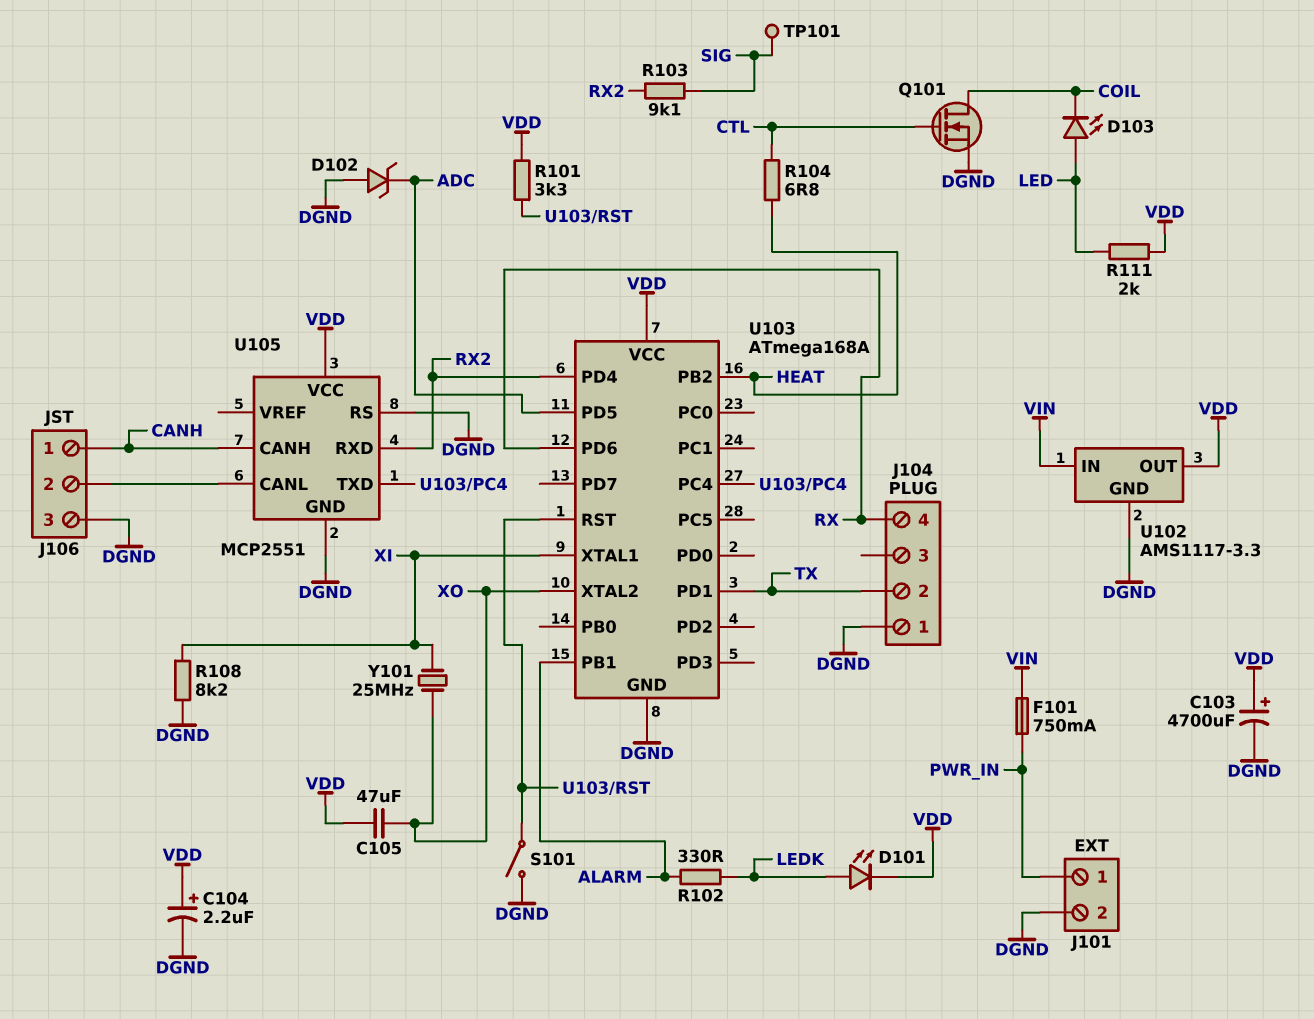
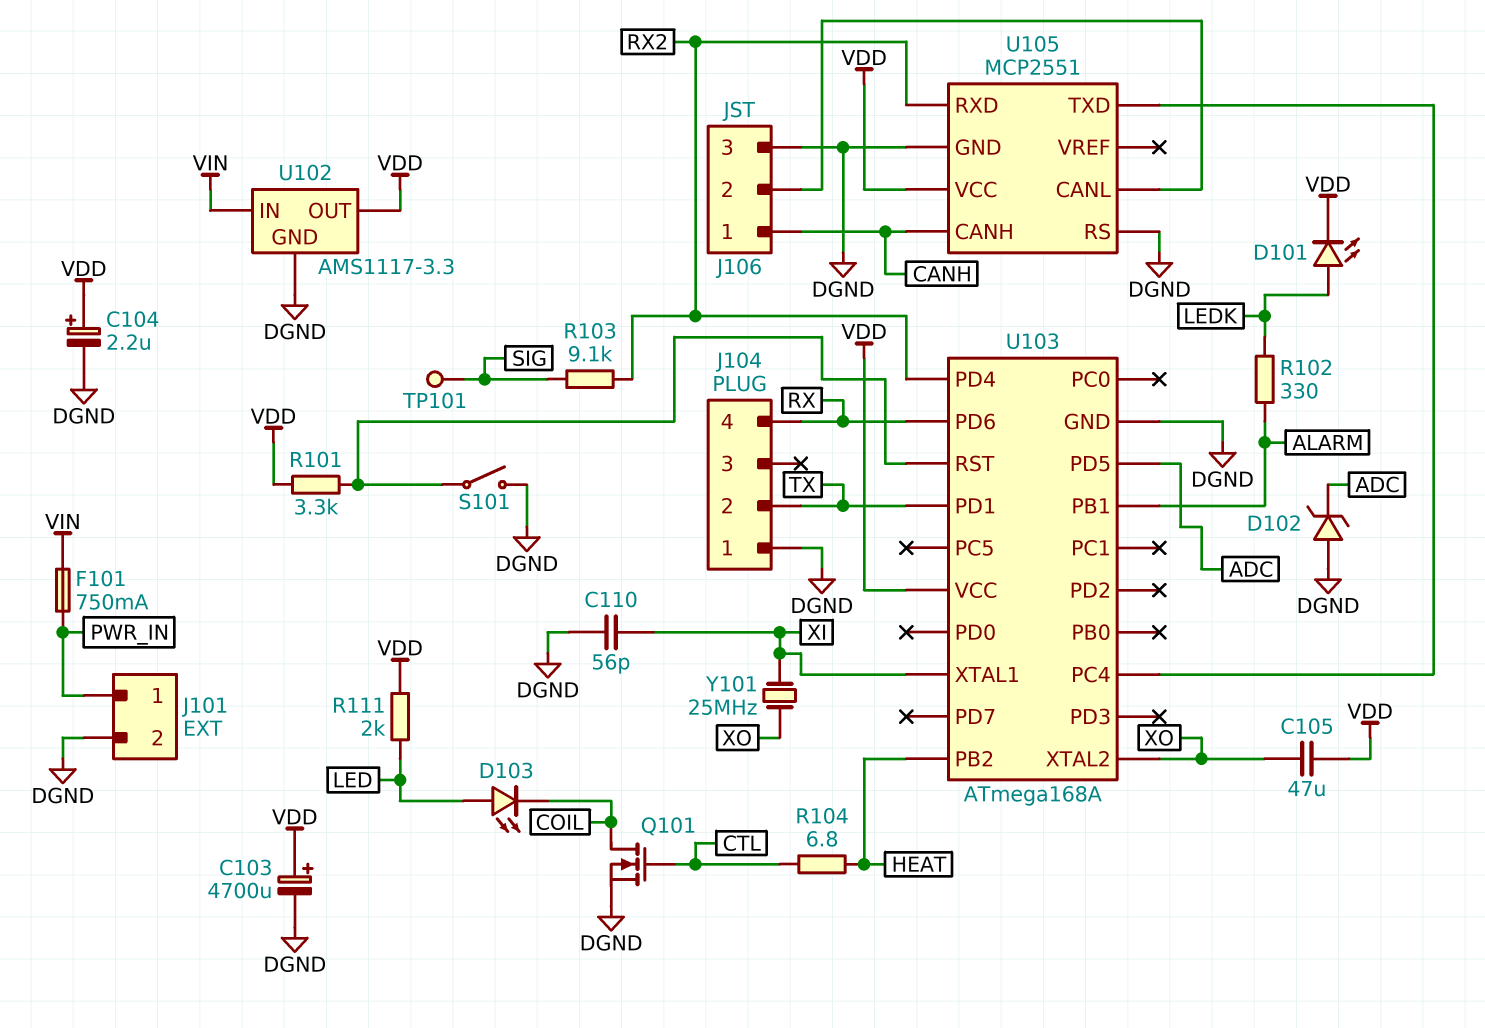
C110: none -> 56pF (DGND, XI)
R108: 8.2k (DGND, XI) -> none

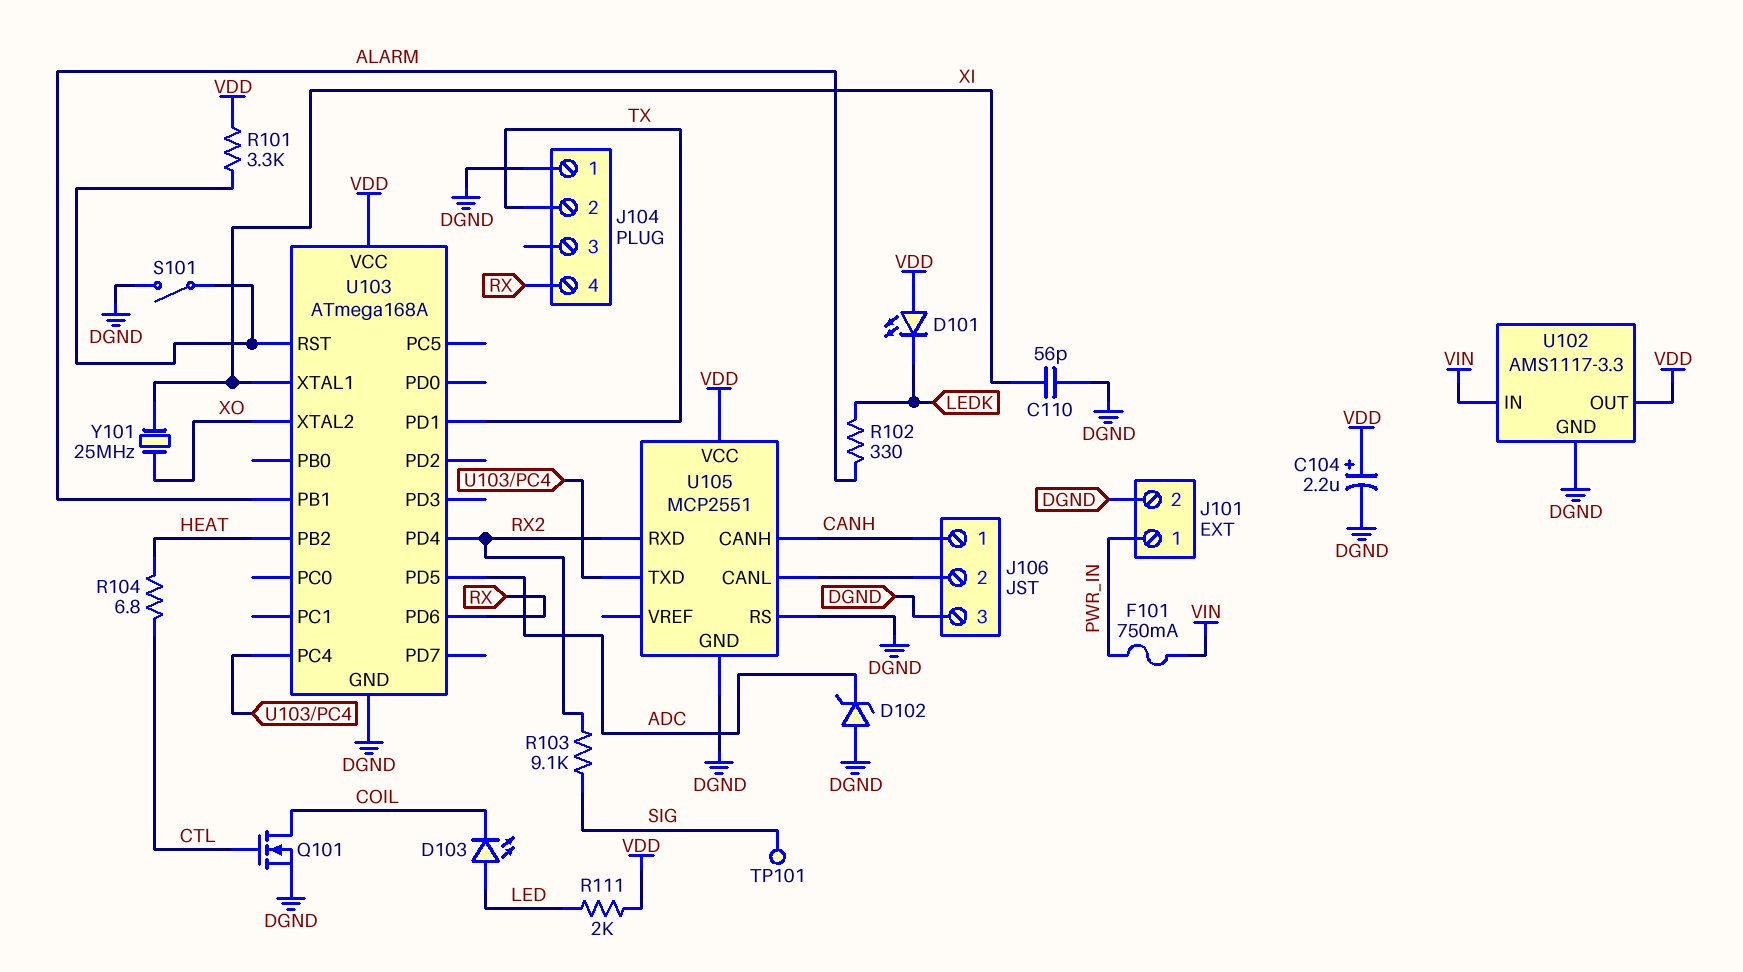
C103: 4700uF (plus VDD, minus DGND) -> none
C105: 47uF (VDD, XO) -> none
D101: LED (A LEDK, K VDD) -> LED (A VDD, K LEDK)

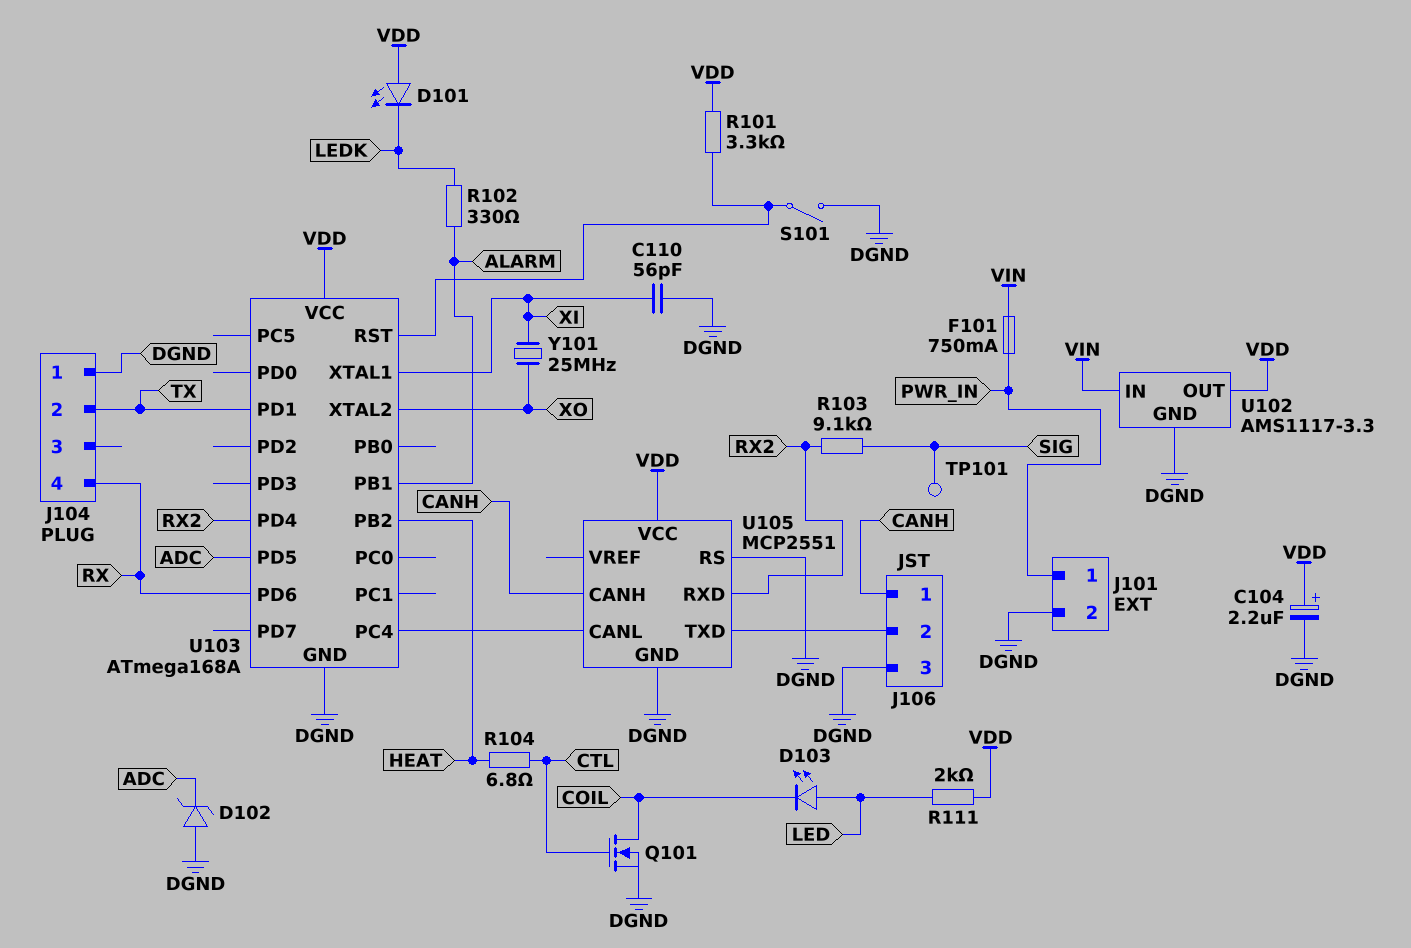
U105 pin CANL: J106/2 -> U103/PC4
U105 pin TXD: U103/PC4 -> J106/2

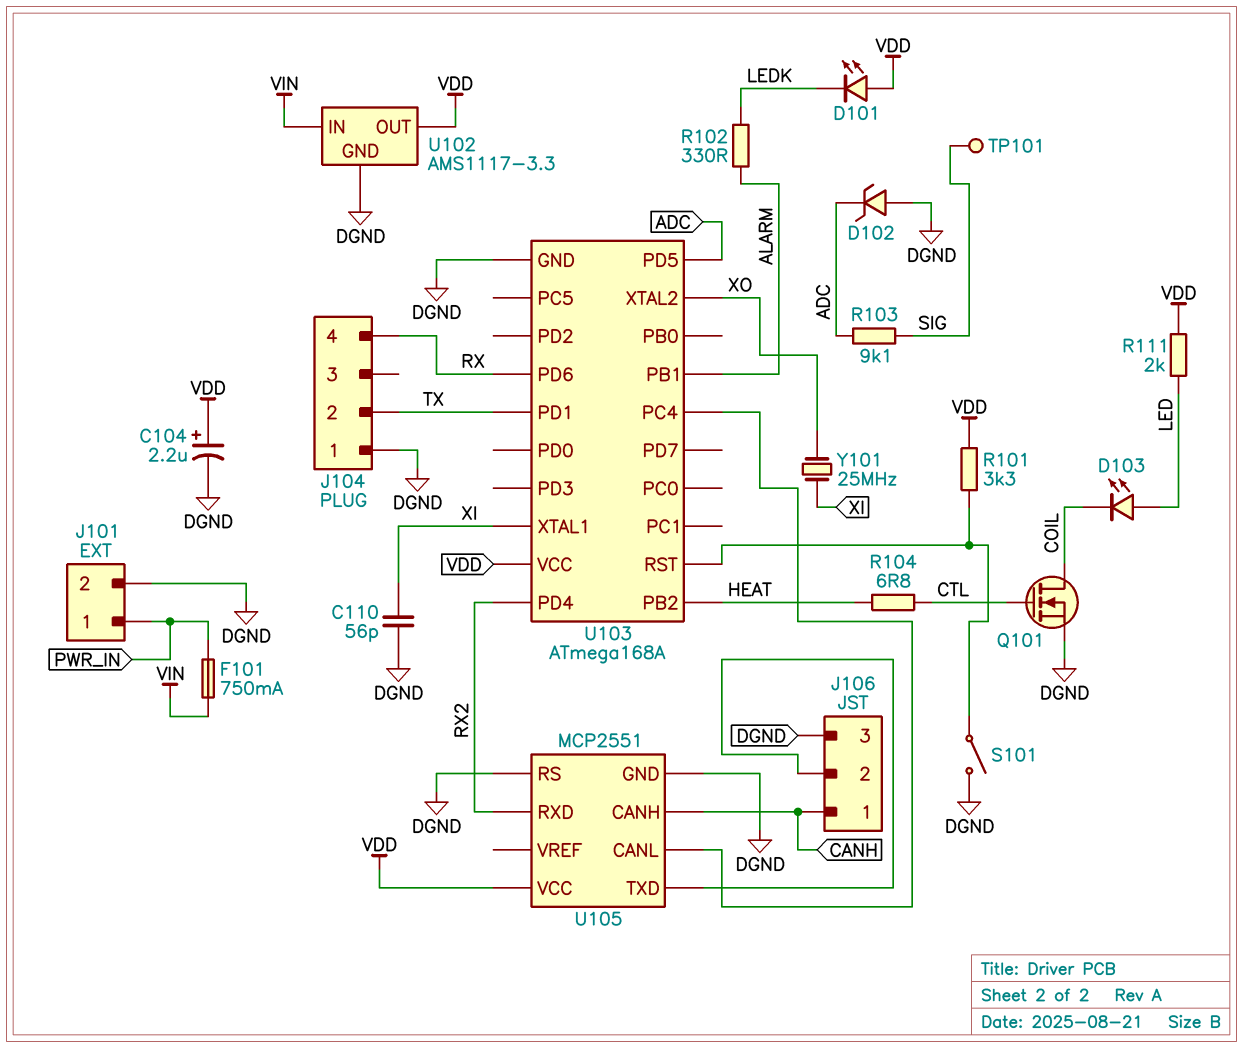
R103: 9.1k (RX2, SIG) -> 9.1k (ADC, SIG)

